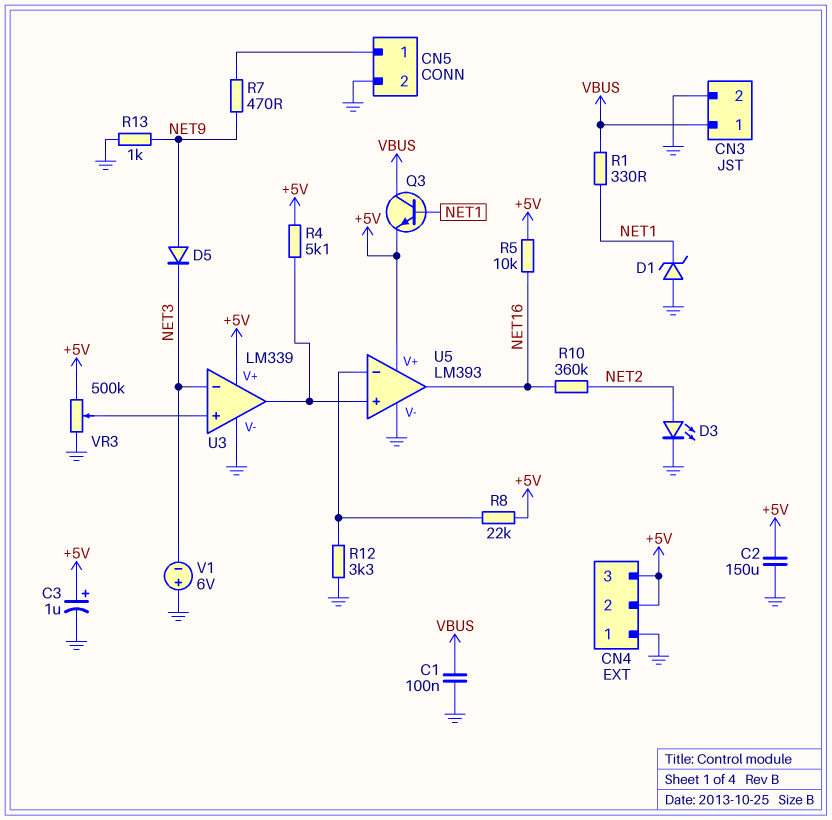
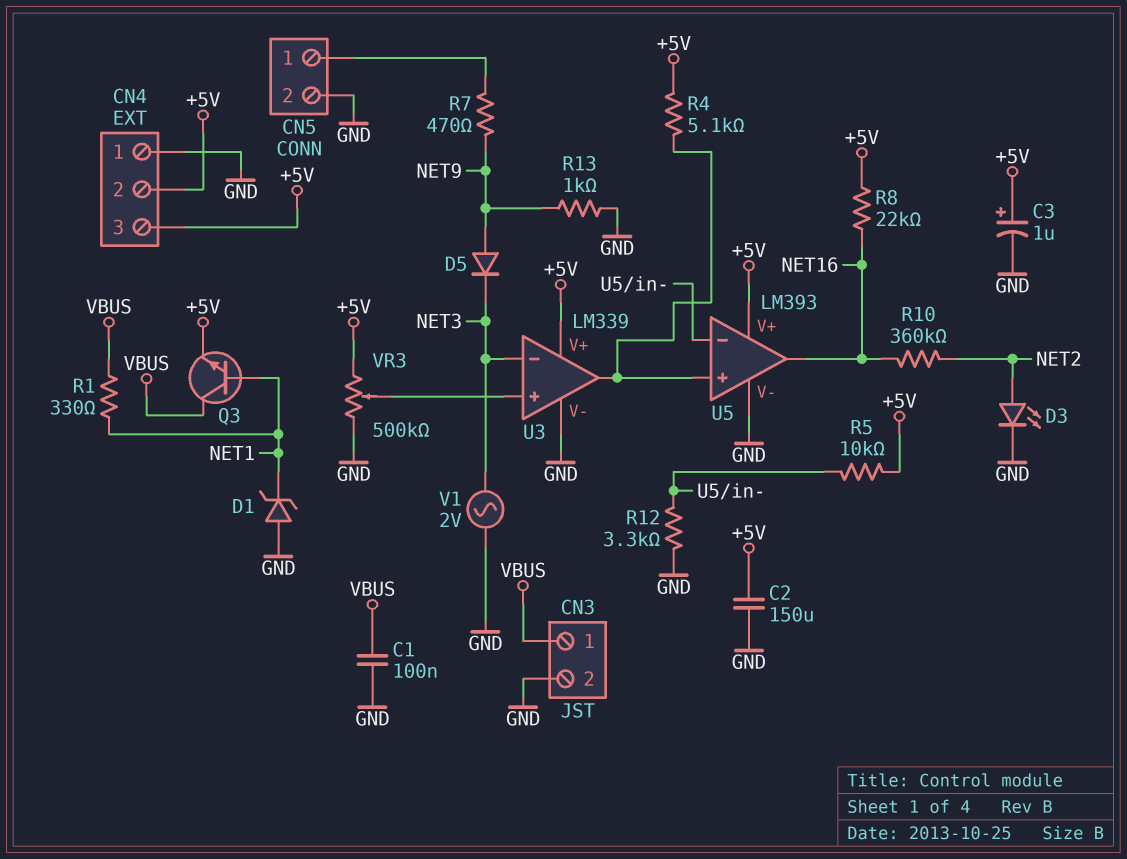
R5: 10k (+5V, NET16) -> 10k (+5V, U5/in-)
R8: 22k (+5V, U5/in-) -> 22k (+5V, NET16)
V1: 6V (plus GND, minus NET3) -> AC 2V (GND, NET3)

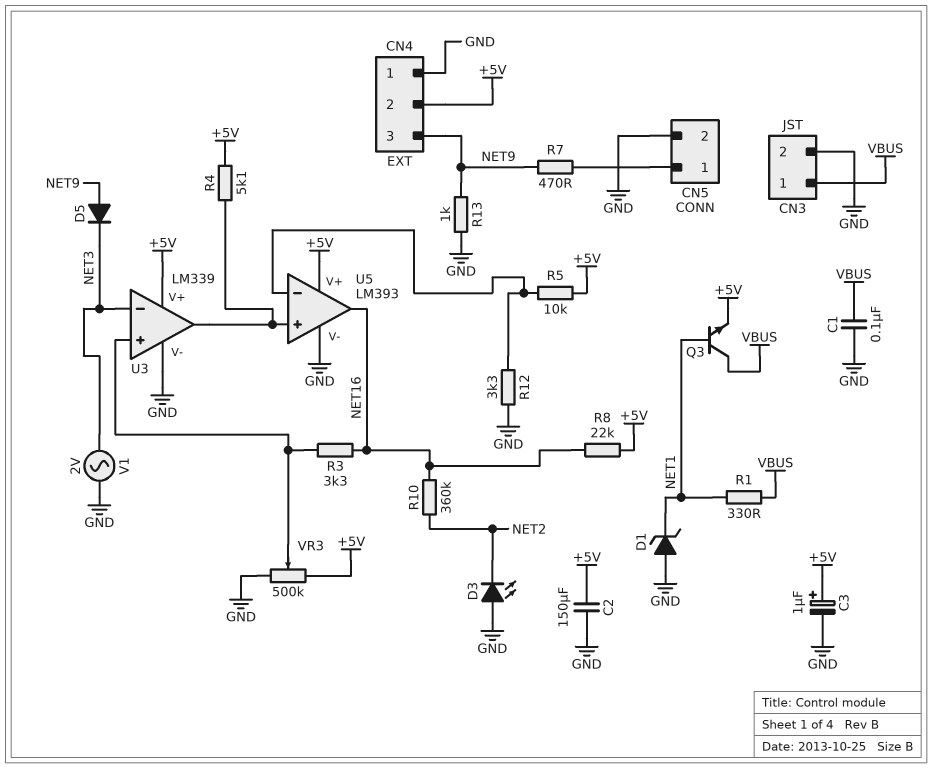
CN4 pin 3: +5V -> NET9
D3: LED (A NET2, K GND) -> LED (A GND, K NET2)
R3: none -> 3.3k (NET16, U3/in+)

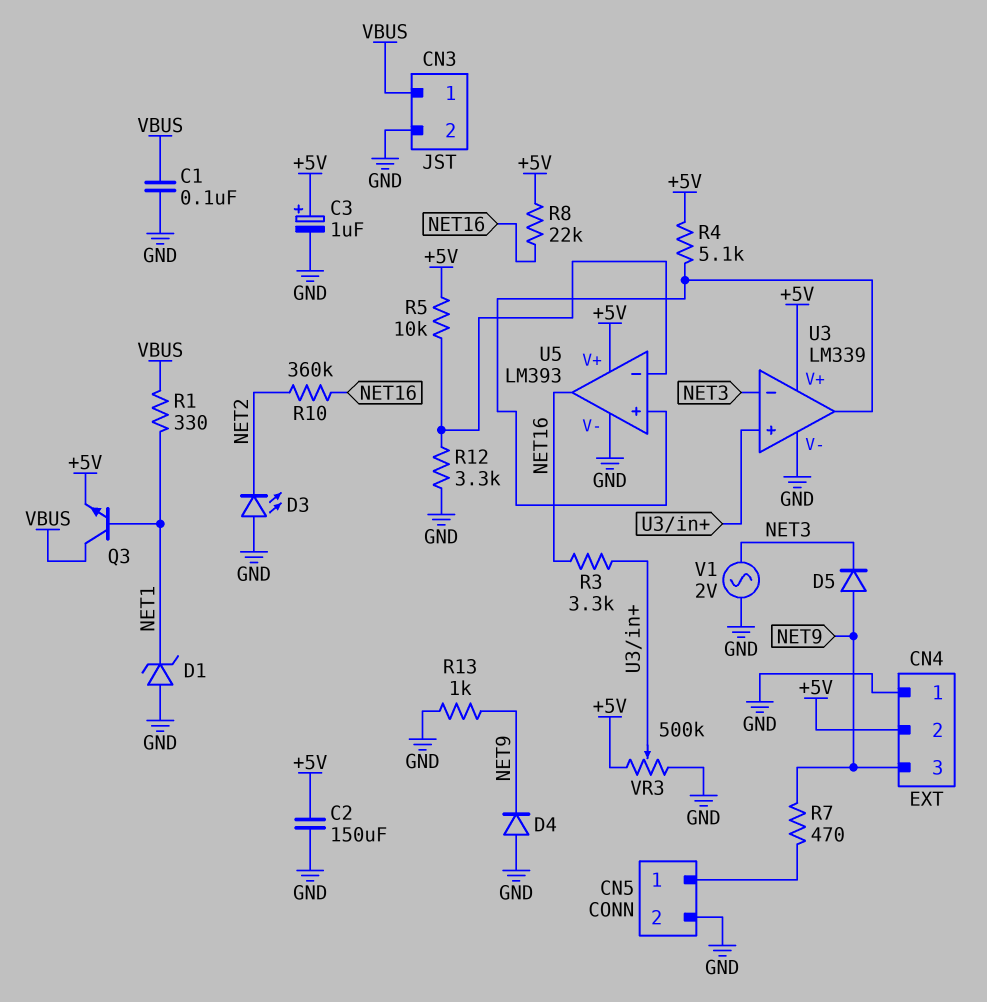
D4: none -> diode (A GND, K NET9)

